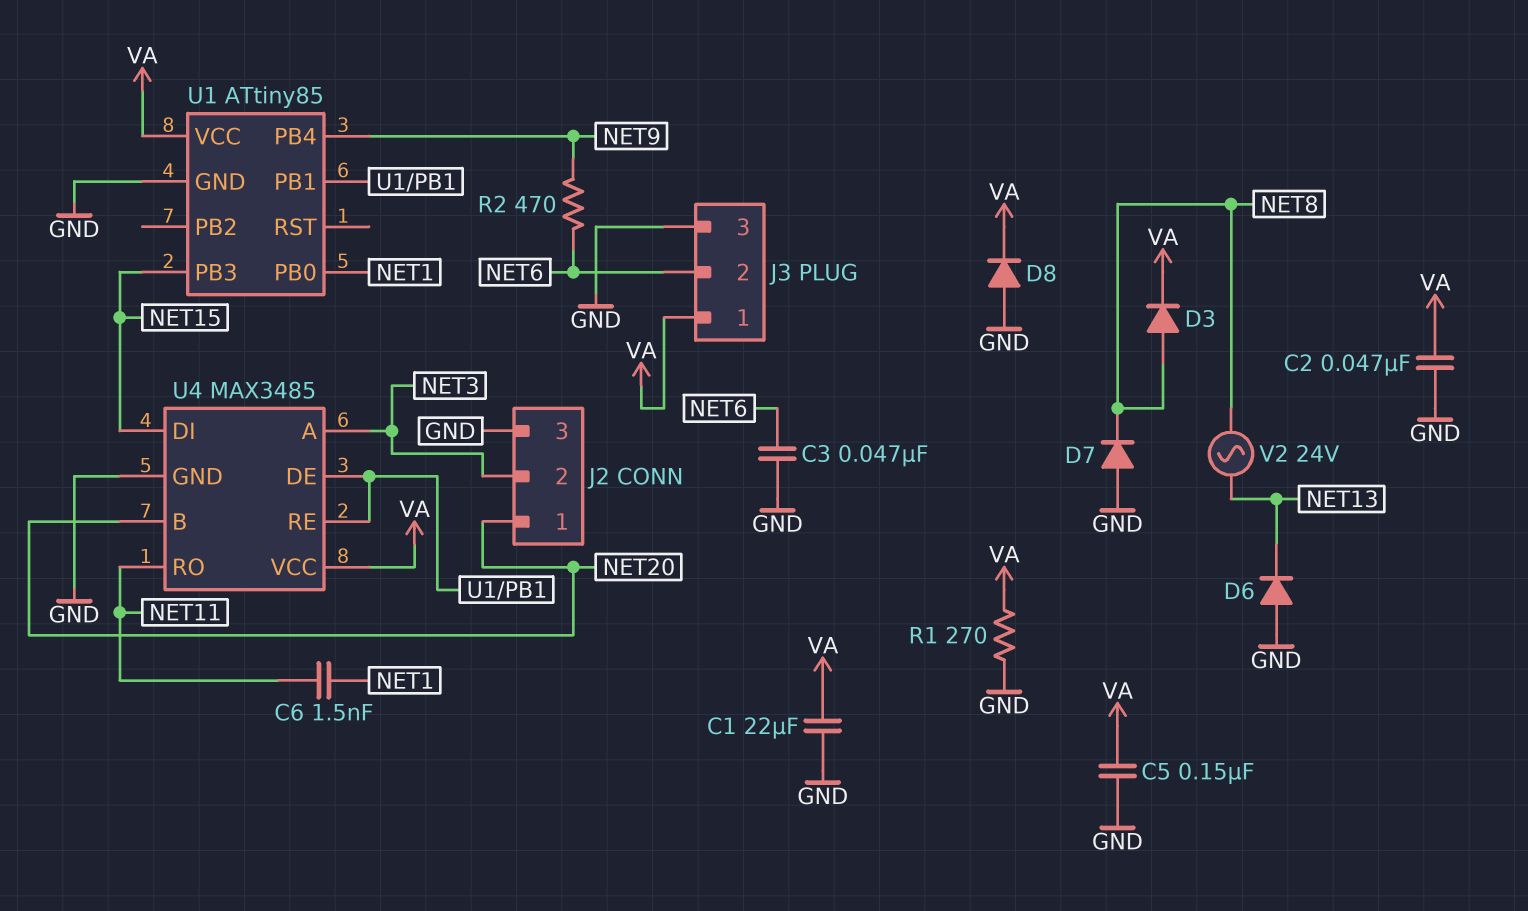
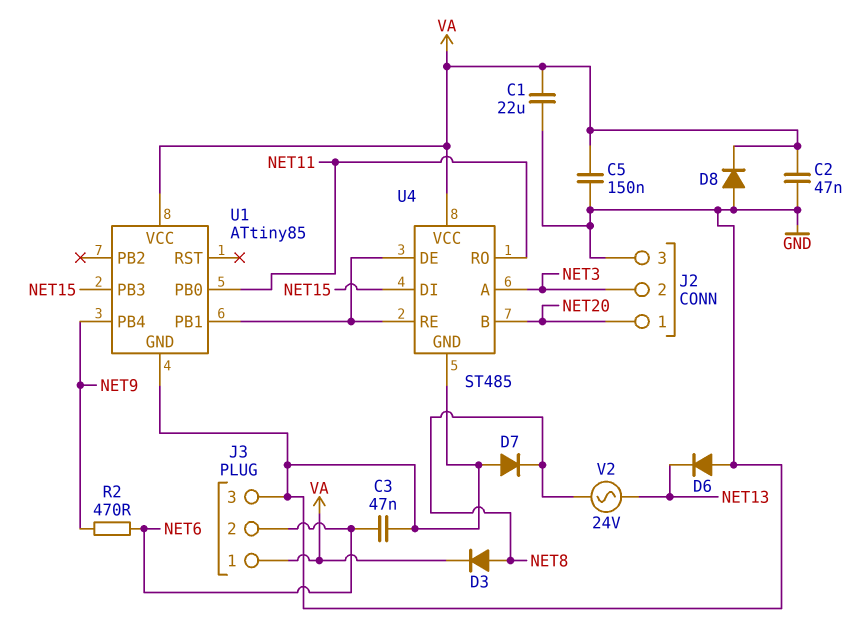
C6: 1.5nF (NET1, NET11) -> none
R1: 270 (GND, VA) -> none
U1 pin PB0: NET1 -> NET11
U4: MAX3485 -> ST485

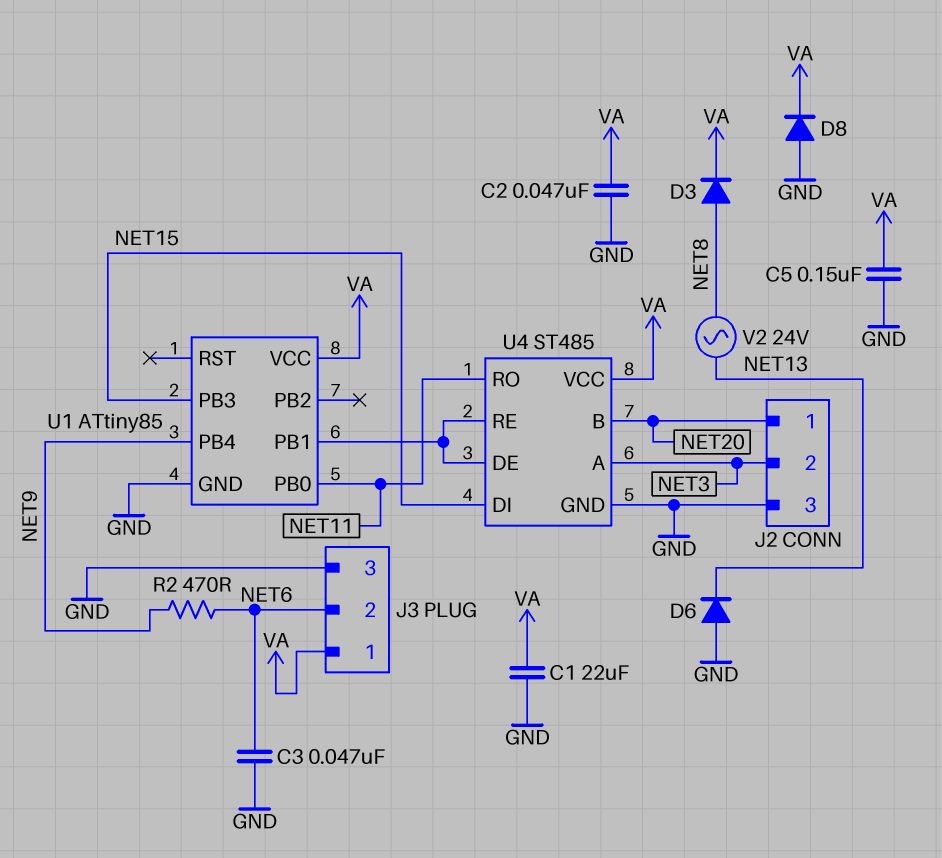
D7: diode (A GND, K NET8) -> none

